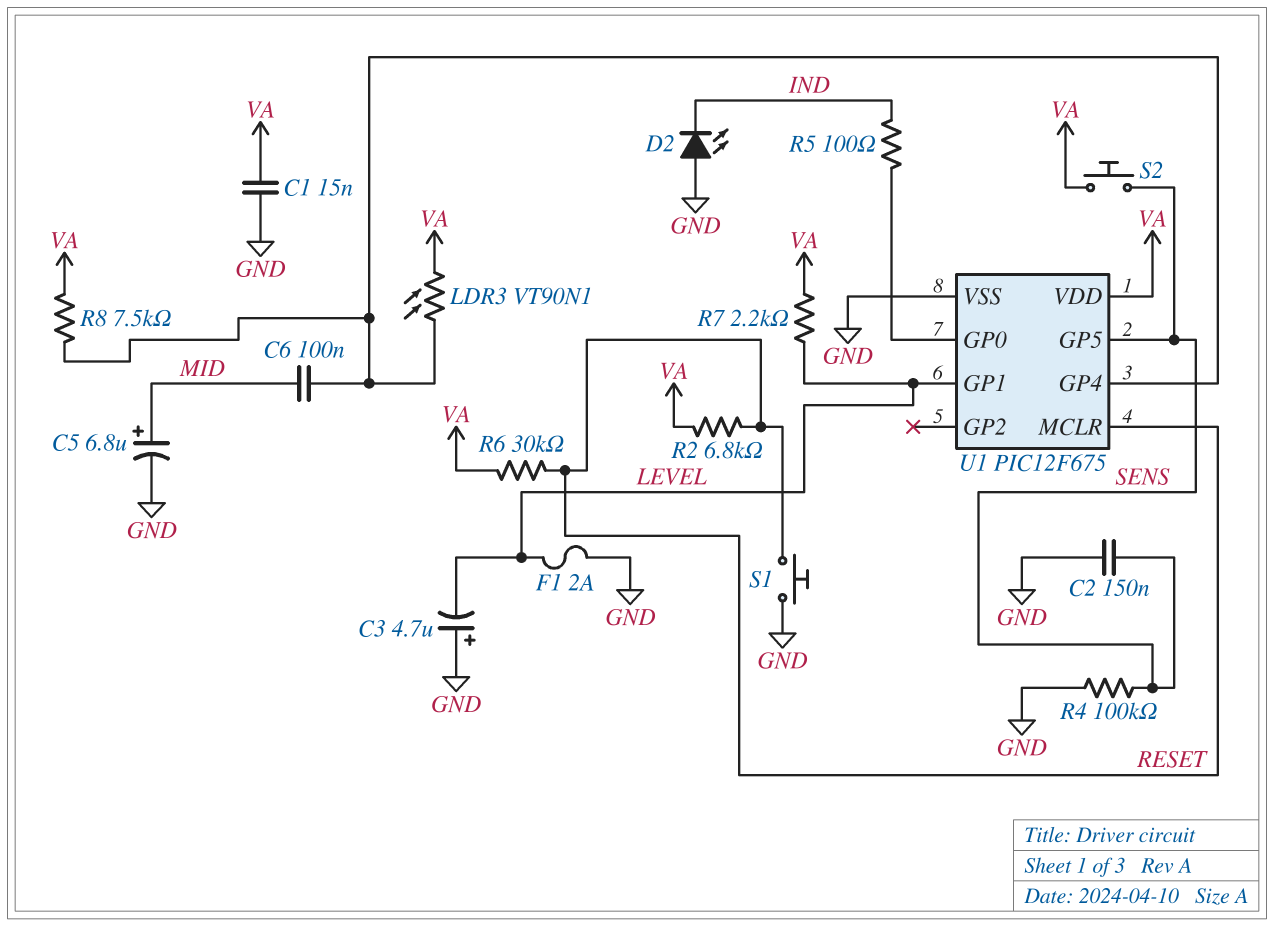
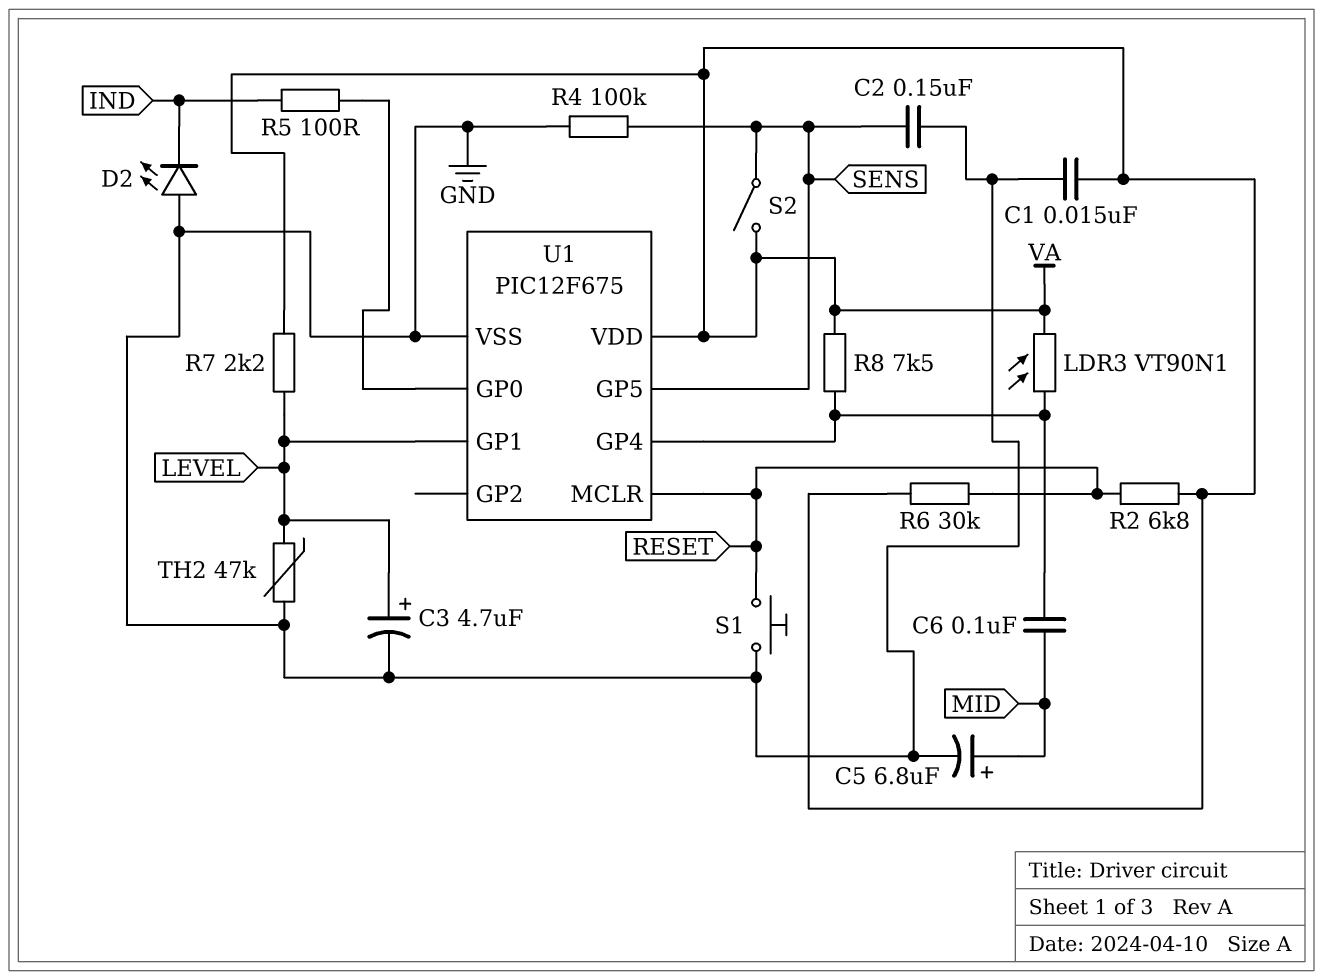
C3: 4.7uF (plus GND, minus LEVEL) -> 4.7uF (plus LEVEL, minus GND)
F1: 2A (GND, LEVEL) -> none
S2: button (SENS, VA) -> switch (SENS, VA)
TH2: none -> 47k (GND, LEVEL)

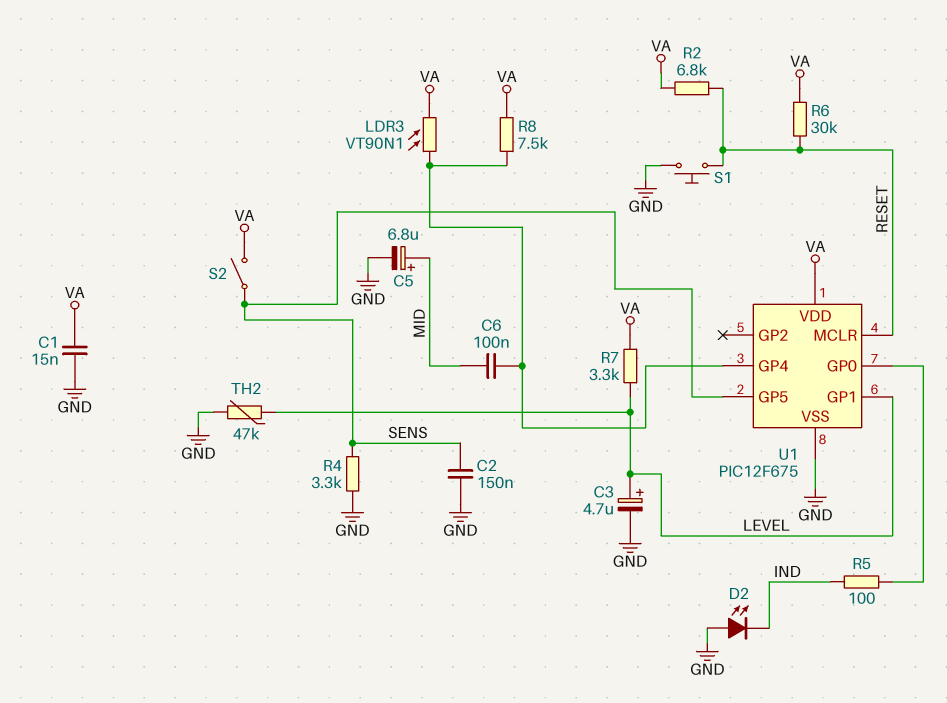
R4: 100k (GND, SENS) -> 3.3k (GND, SENS)
R7: 2.2k (LEVEL, VA) -> 3.3k (LEVEL, VA)

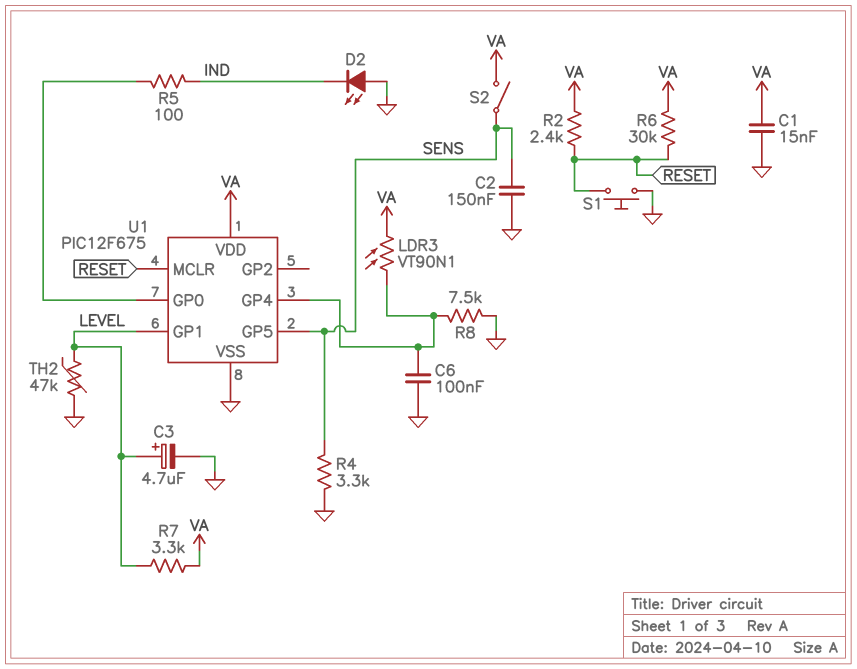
C5: 6.8uF (plus MID, minus GND) -> none
C6: 100nF (MID, U1/GP4) -> 100nF (GND, U1/GP4)
R2: 6.8k (RESET, VA) -> 2.4k (RESET, VA)
R8: 7.5k (U1/GP4, VA) -> 7.5k (GND, U1/GP4)

